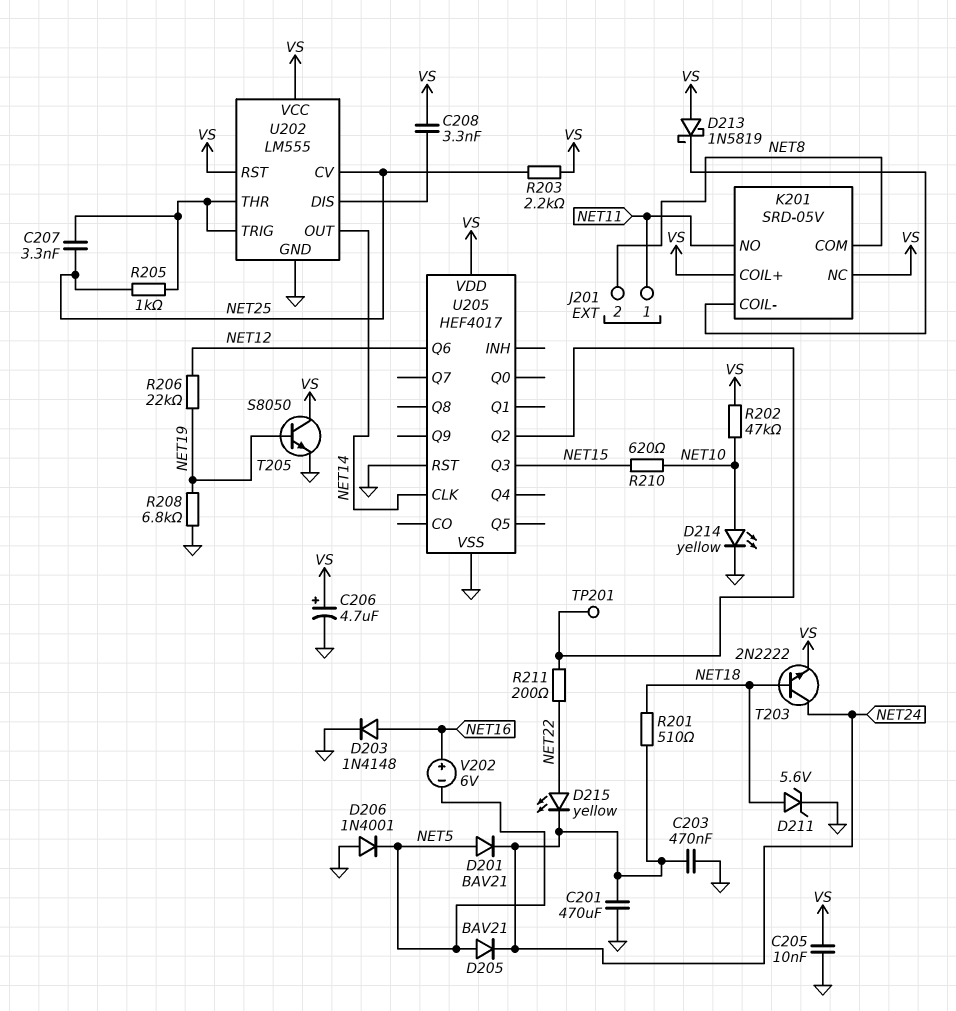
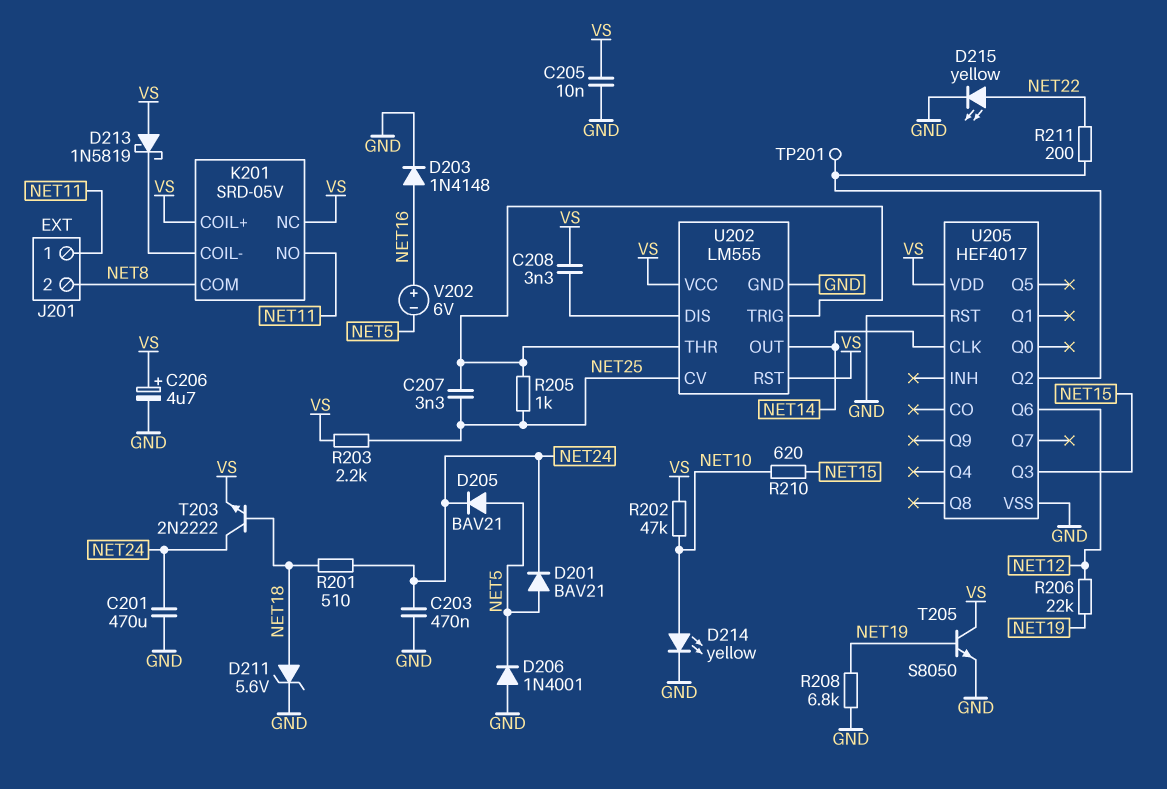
D215: LED yellow (A NET22, K NET24) -> LED yellow (A NET22, K GND)

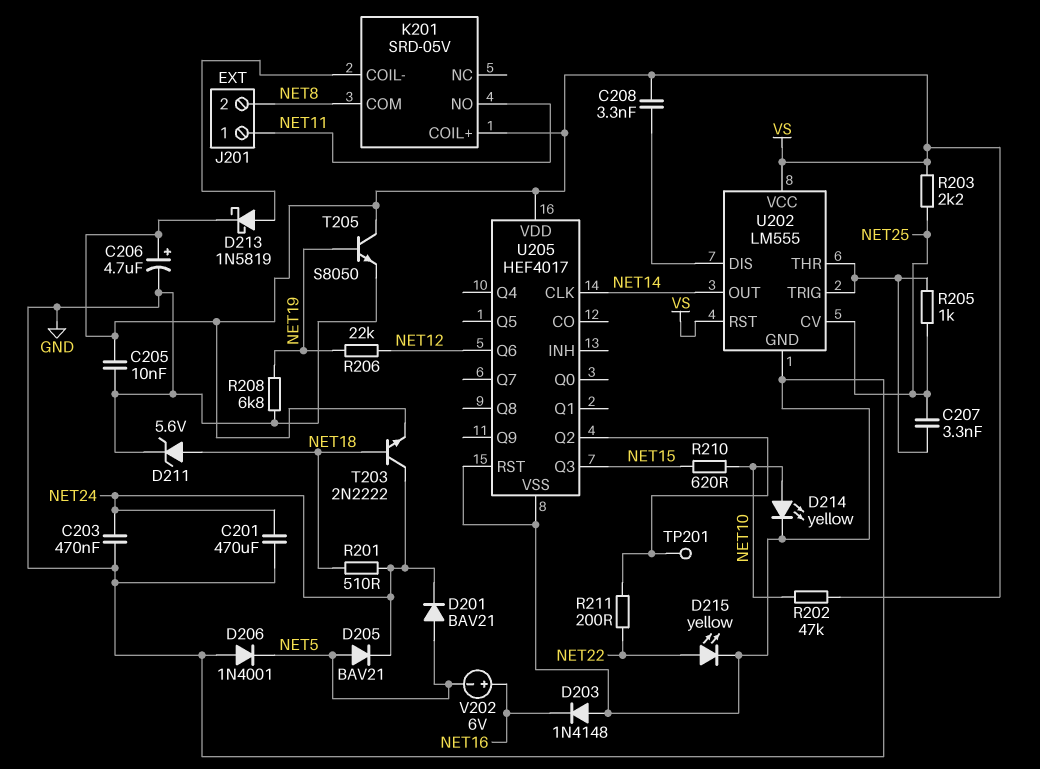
D203: diode 1N4148 (A NET16, K GND) -> diode 1N4148 (A GND, K NET16)
D213: schottky 1N5819 (A VS, K K201/COIL-) -> schottky 1N5819 (A K201/COIL-, K VS)
K201 pin NC: VS -> none

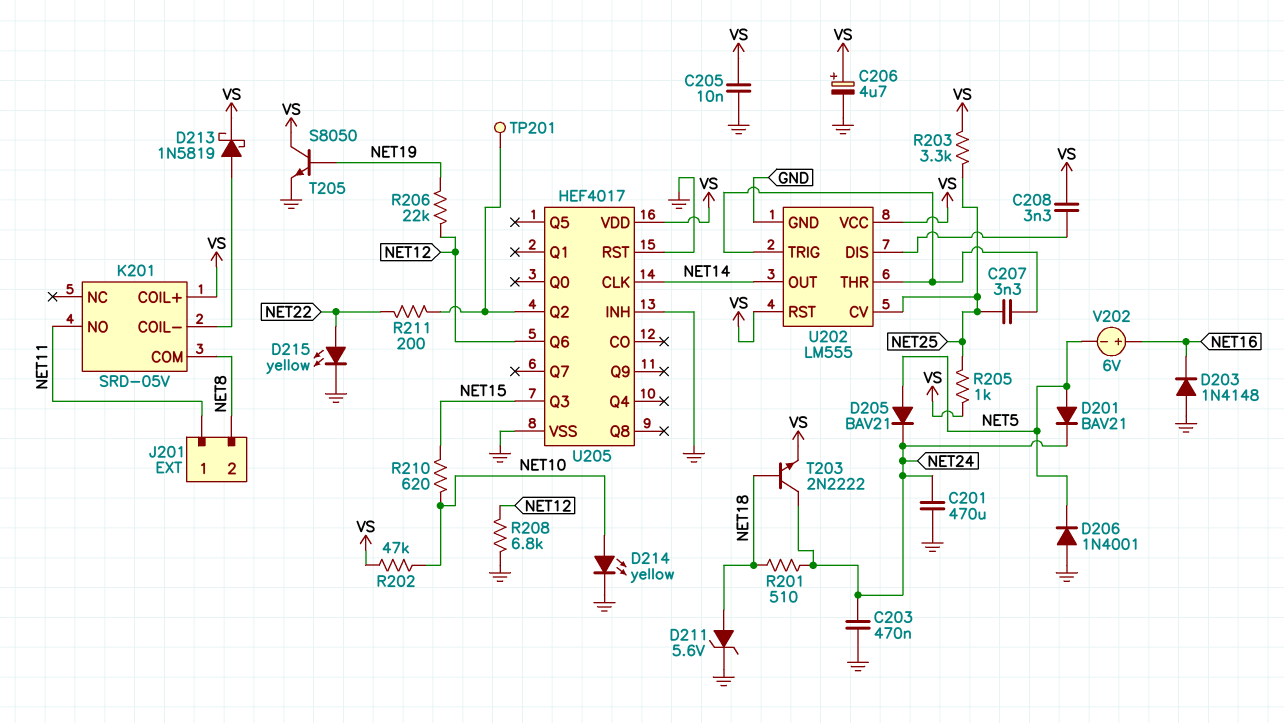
R203: 2.2k (NET25, VS) -> 3.3k (NET25, VS)
R205: 1k (NET25, U202/THR) -> 1k (NET25, VS)
R208: 6.8k (GND, NET19) -> 6.8k (GND, NET12)
U205 pin INH: none -> GND

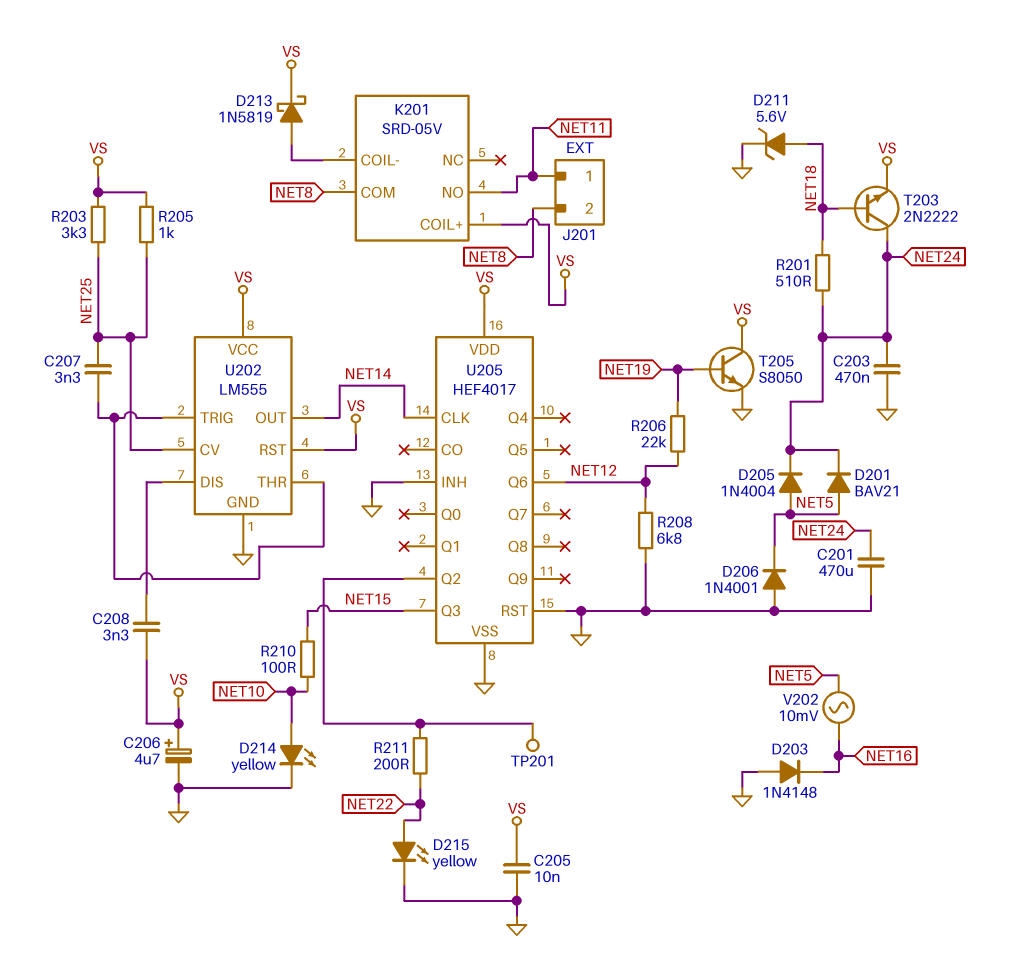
D205: diode BAV21 (A NET5, K NET24) -> diode 1N4004 (A NET5, K NET24)
R202: 47k (NET10, VS) -> none
R210: 620 (NET10, NET15) -> 100 (NET10, NET15)
V202: 6V (plus NET16, minus NET5) -> AC 10mV (NET5, NET16)

